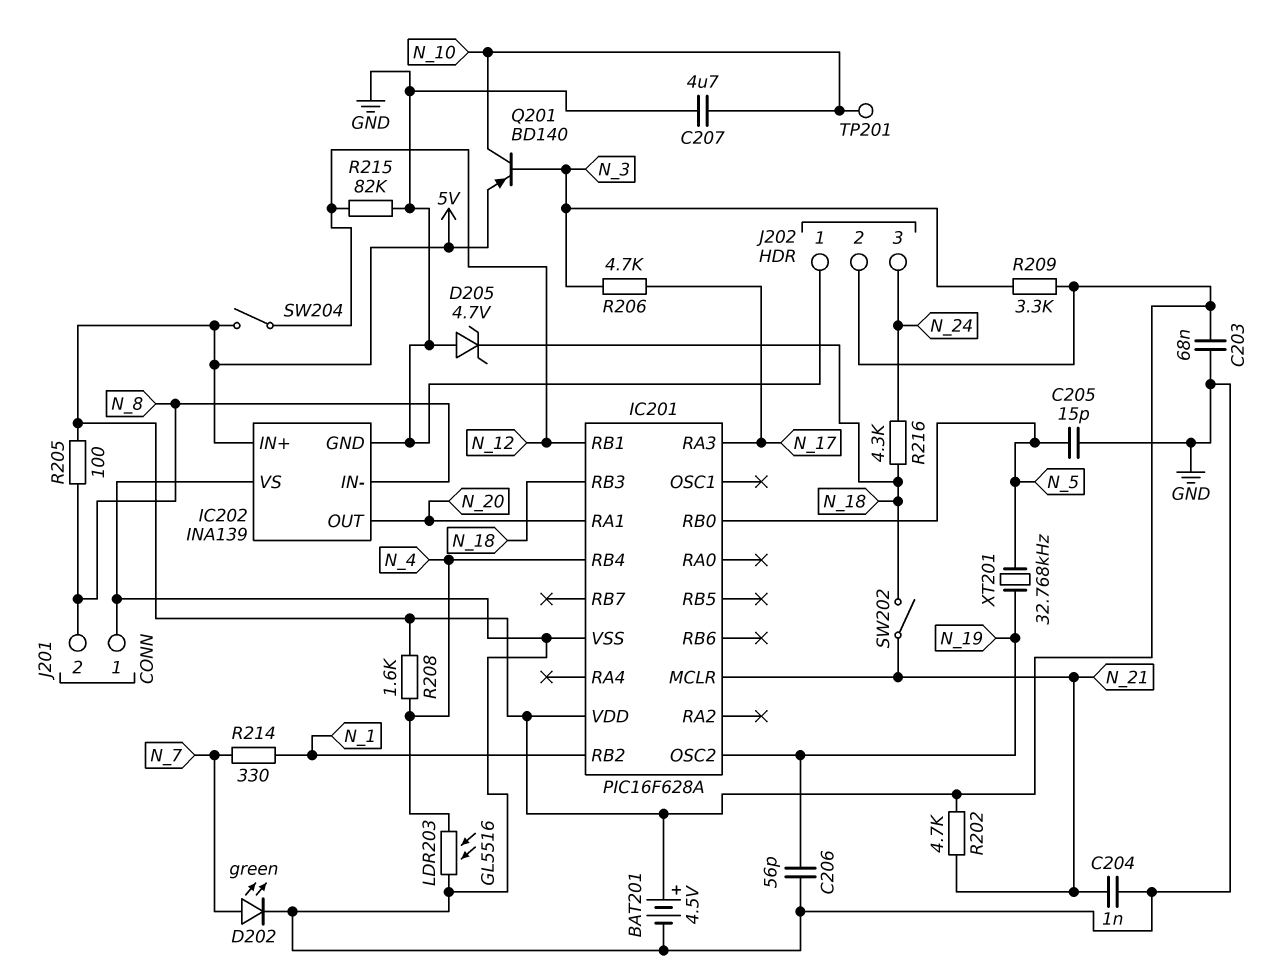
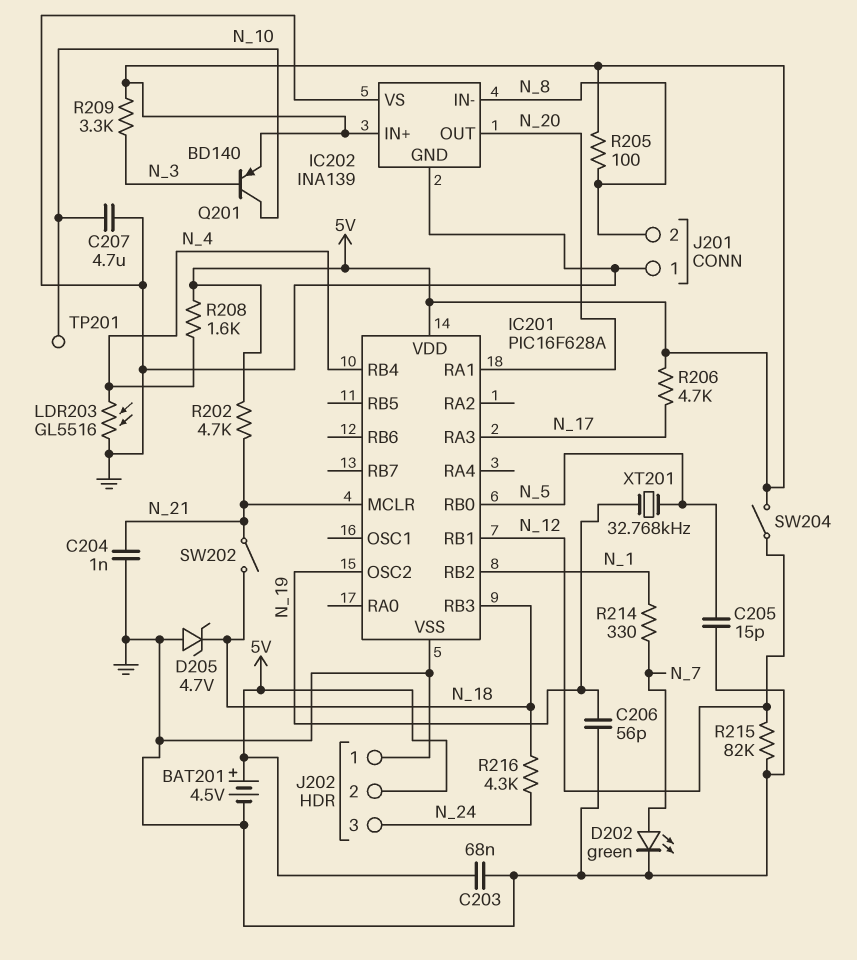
R206: 4.7k (N_3, N_17) -> 4.7k (5V, N_17)

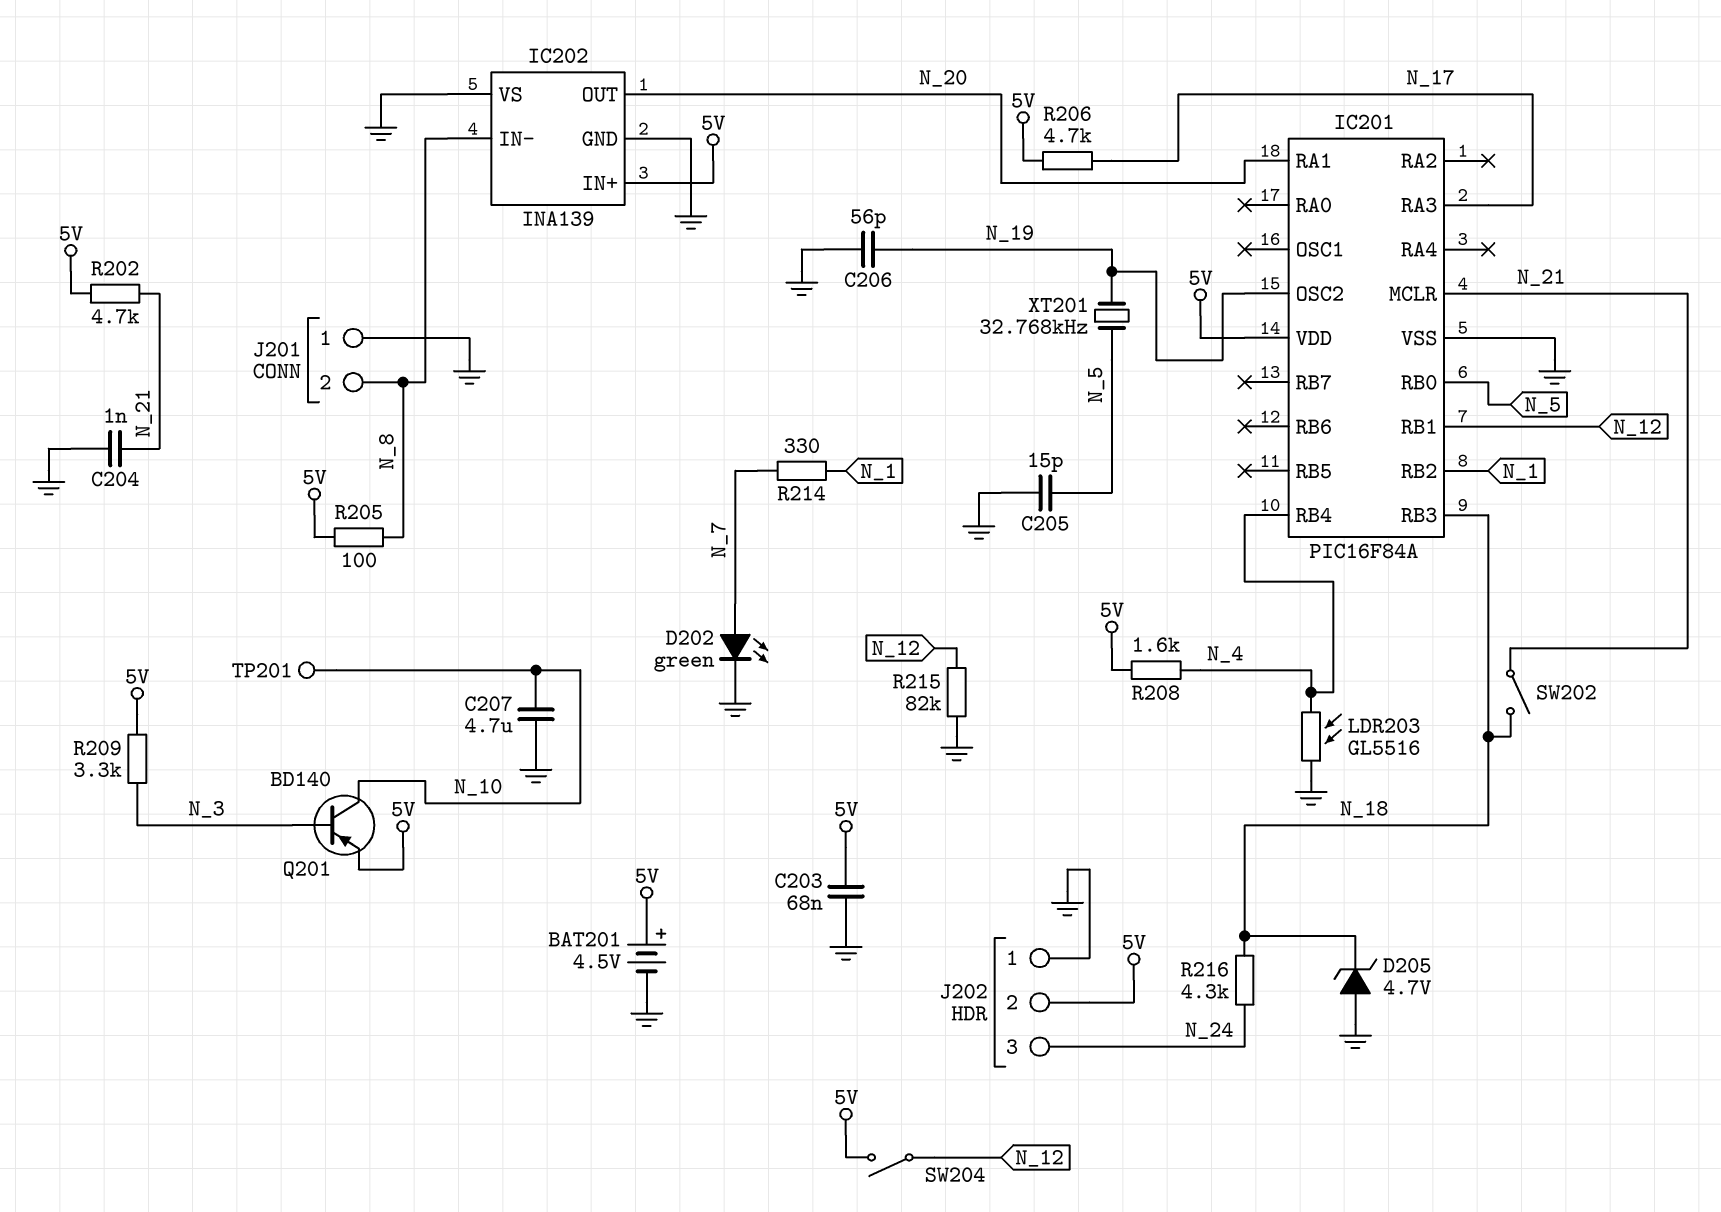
IC201: PIC16F628A -> PIC16F84A

